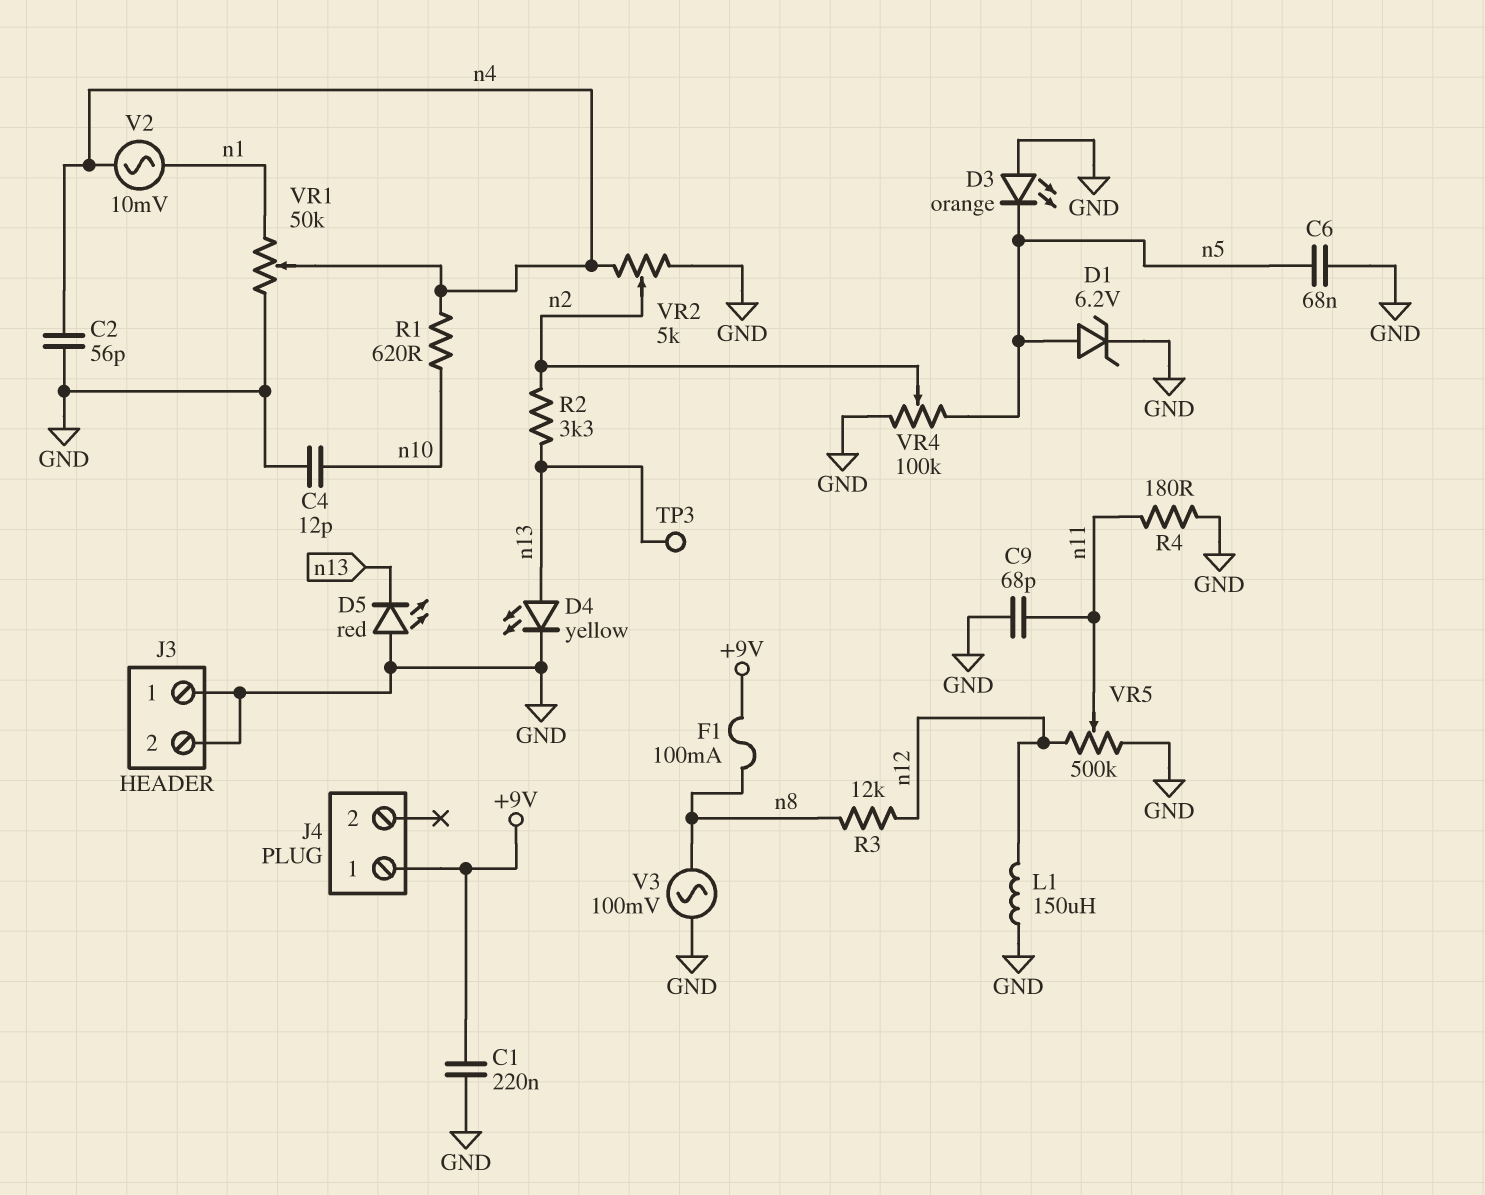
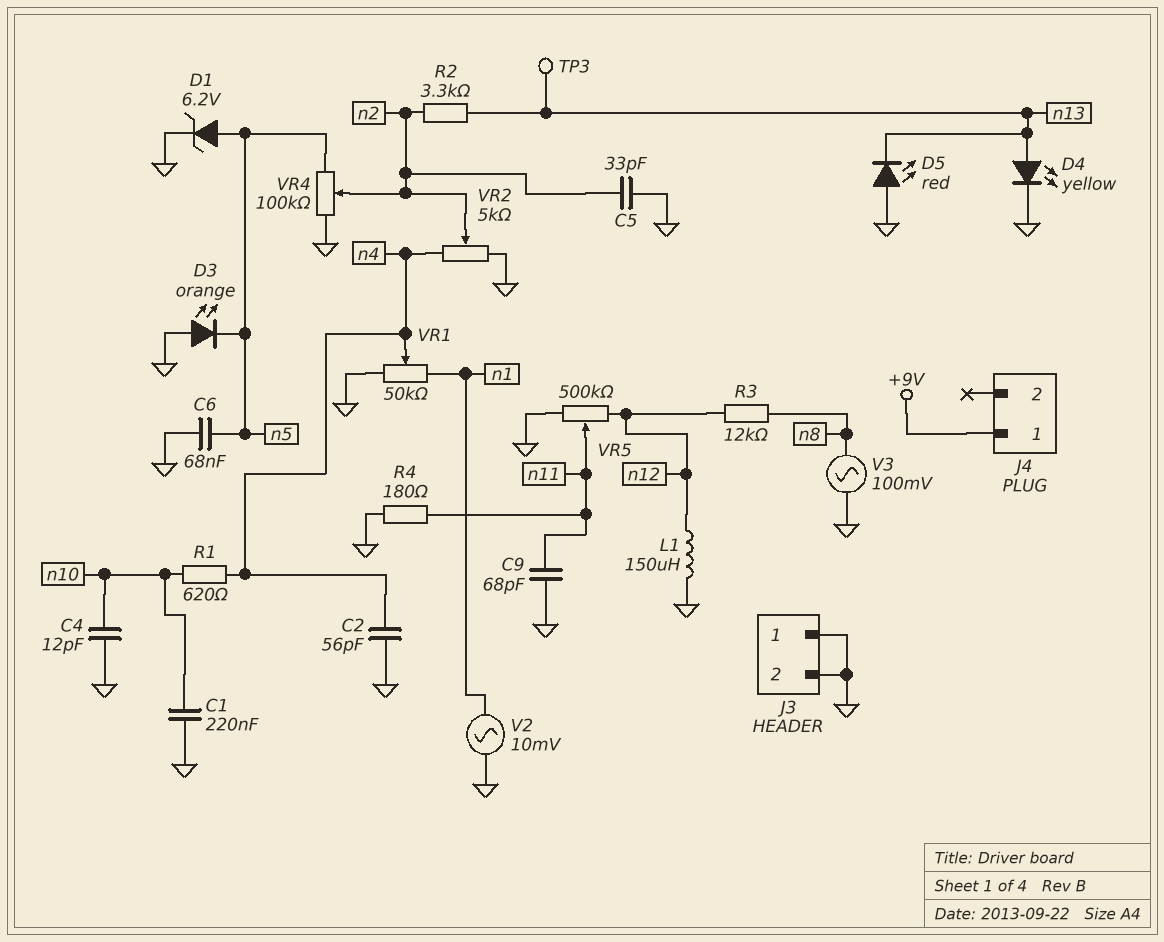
C1: 220nF (+9V, GND) -> 220nF (GND, n10)
C5: none -> 33pF (GND, n2)
F1: 100mA (+9V, n8) -> none
V2: AC 10mV (n1, n4) -> AC 10mV (GND, n1)

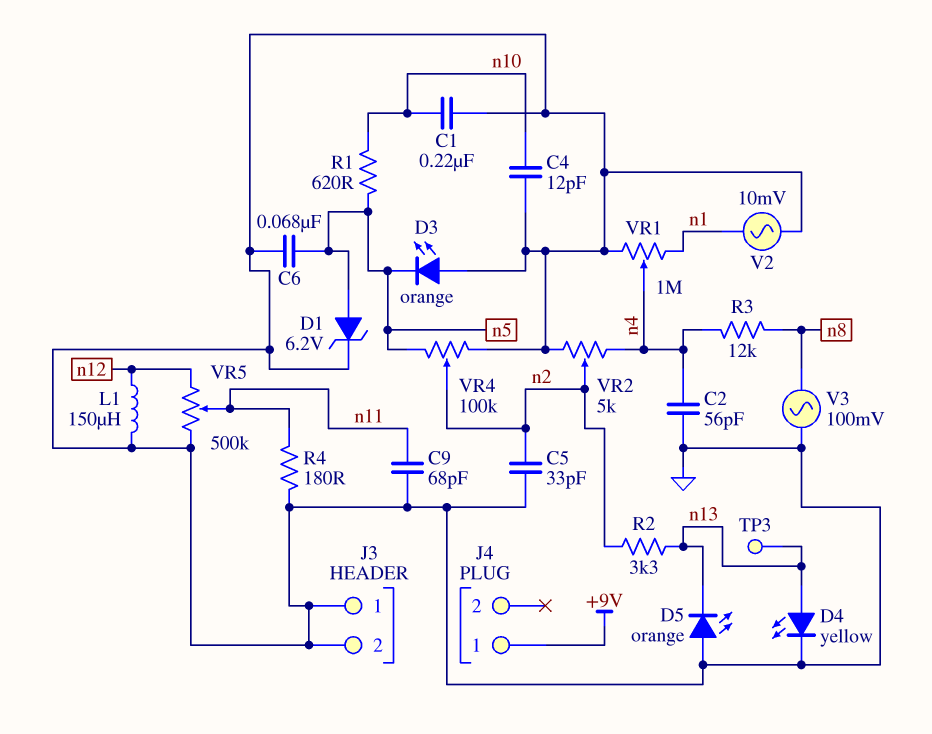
D5: LED red (A GND, K n13) -> LED orange (A GND, K n13)
R1: 620 (n4, n10) -> 620 (n5, n10)
R3: 12k (n8, n12) -> 12k (n4, n8)
VR1: 50k (GND, n1, wiper n4) -> 1M (GND, n1, wiper n4)

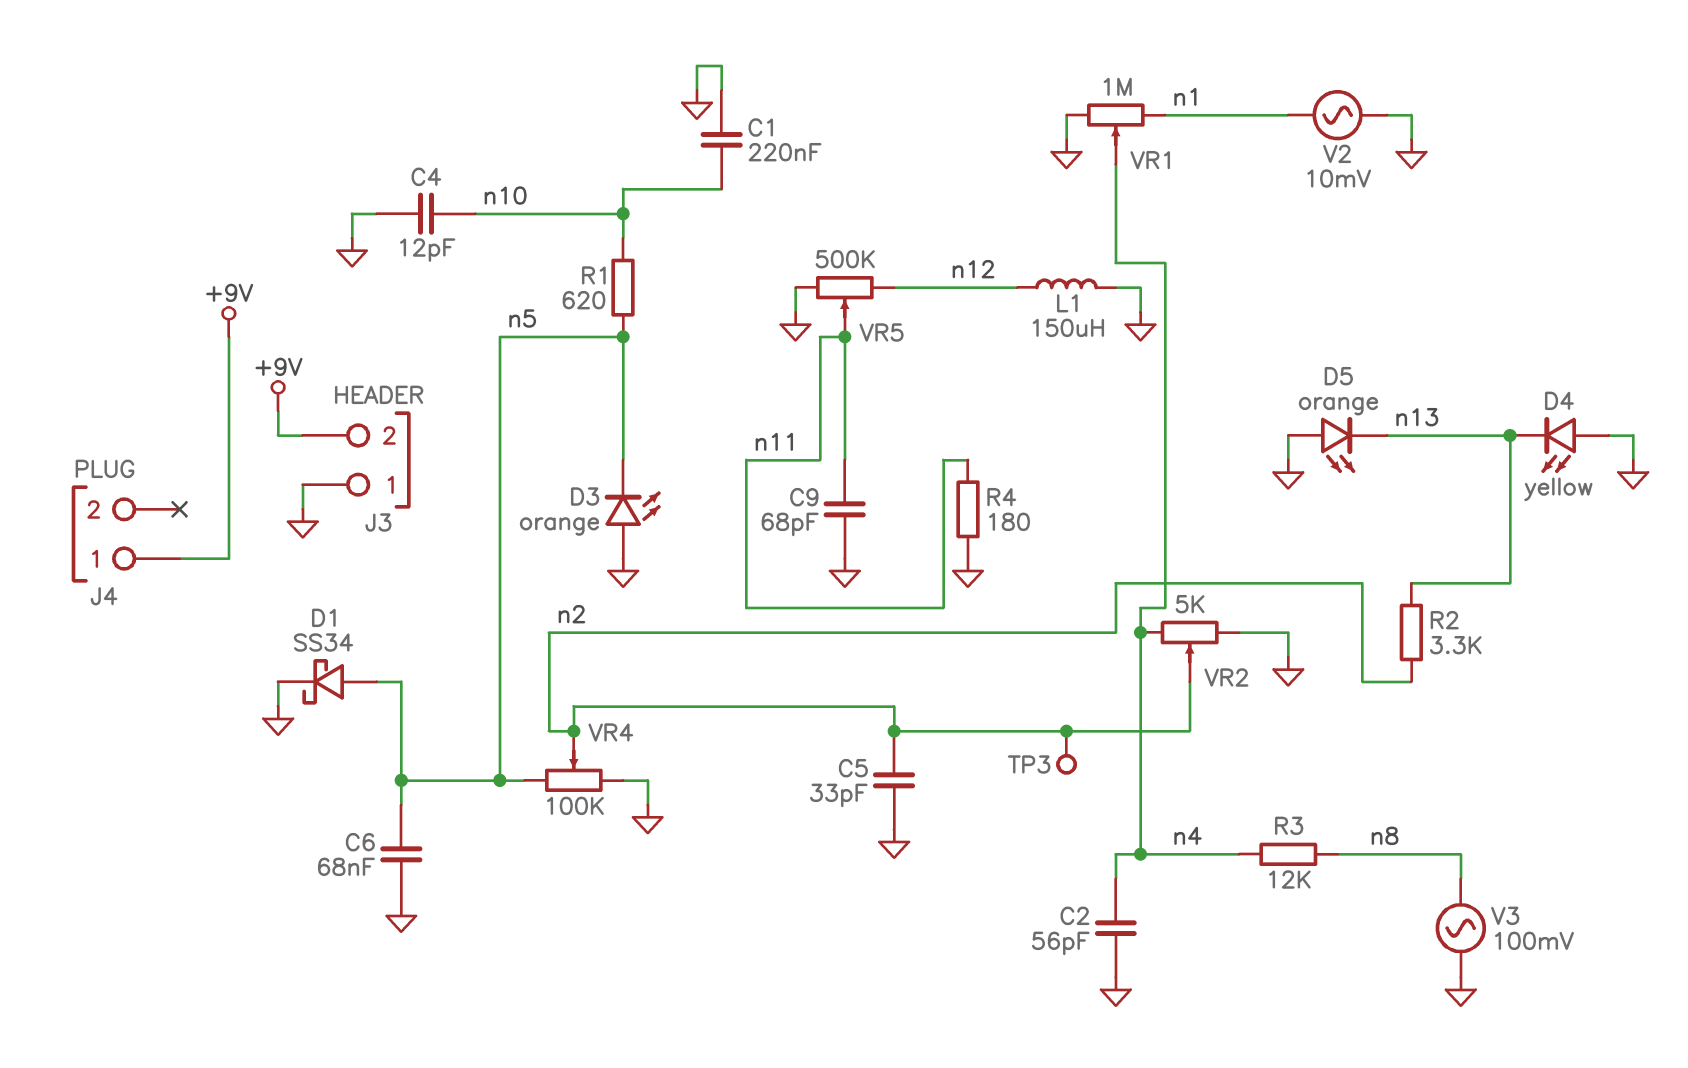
D1: zener 6.2V (A n5, K GND) -> schottky SS34 (A n5, K GND)
D4: LED yellow (A n13, K GND) -> LED yellow (A GND, K n13)
J3 pin 2: GND -> +9V
TP3: test point (n13) -> test point (n2)

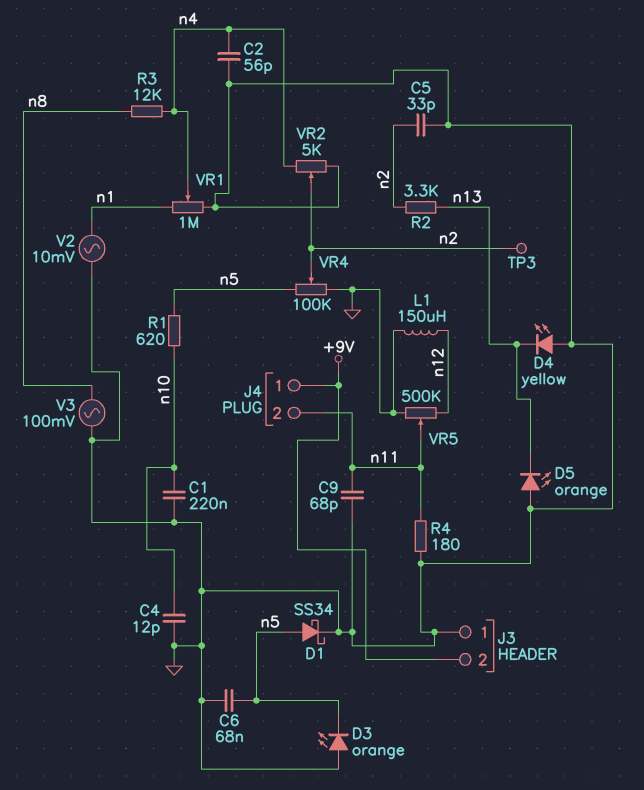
J4 pin 2: none -> n11

